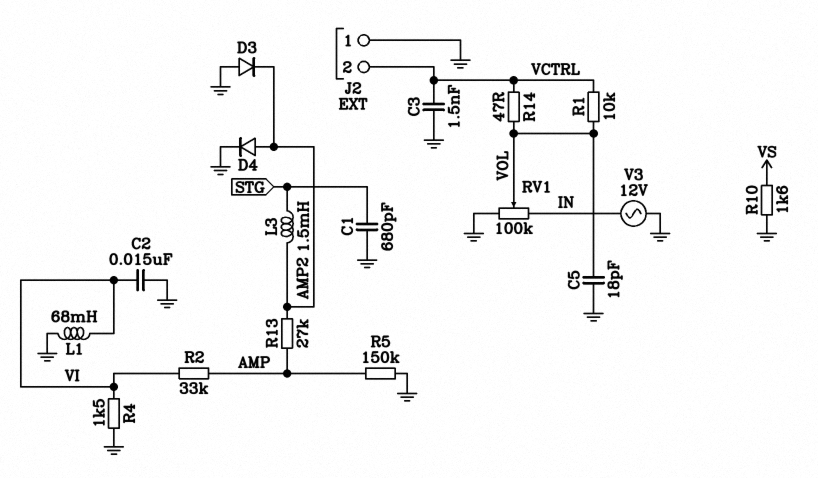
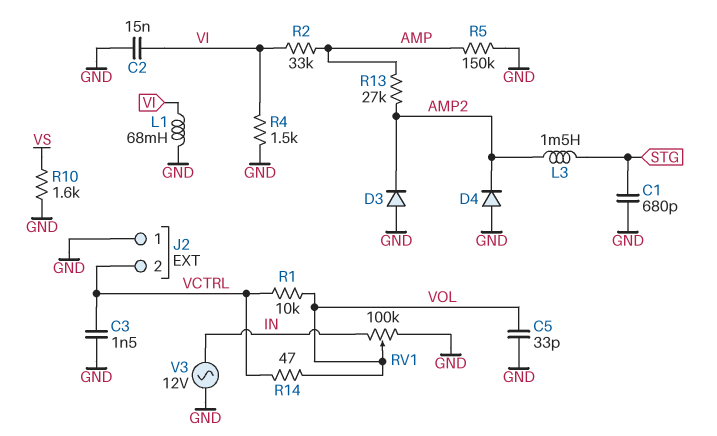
C5: 18pF (GND, VOL) -> 33pF (GND, VOL)
D4: diode (A AMP2, K GND) -> diode (A GND, K AMP2)

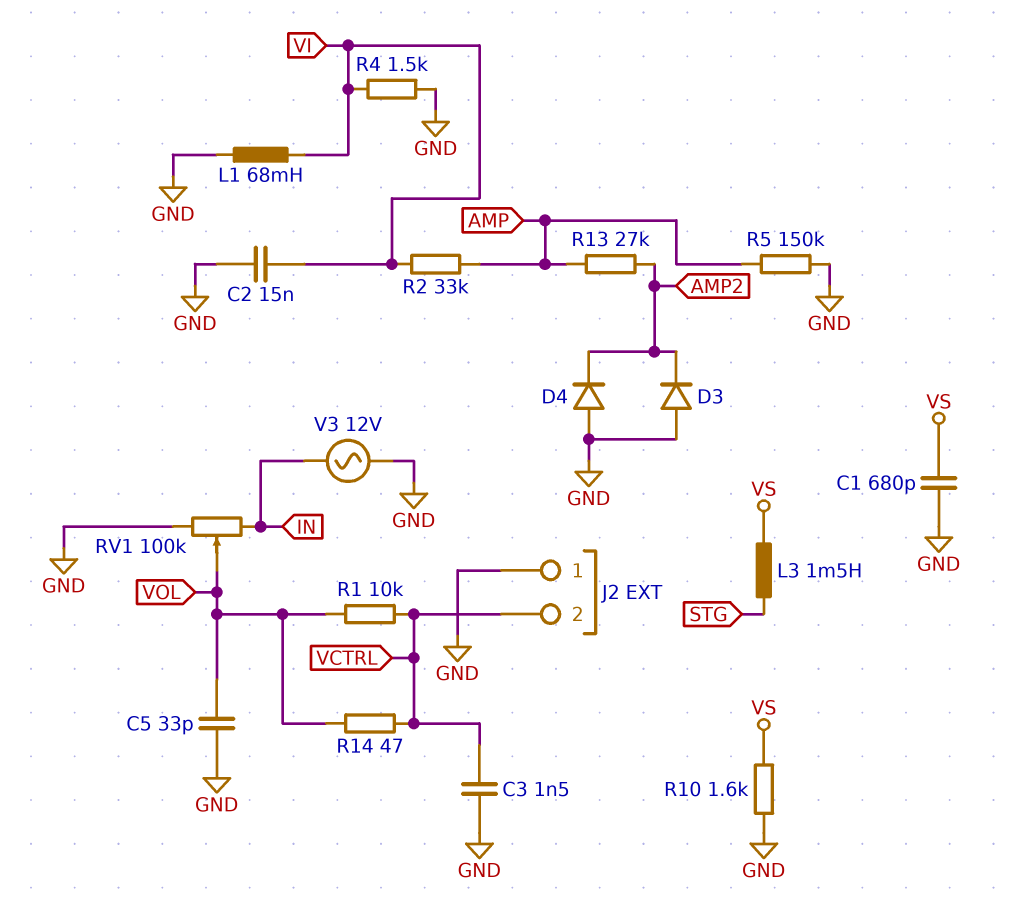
C1: 680pF (GND, STG) -> 680pF (GND, VS)
L3: 1.5mH (AMP2, STG) -> 1.5mH (STG, VS)

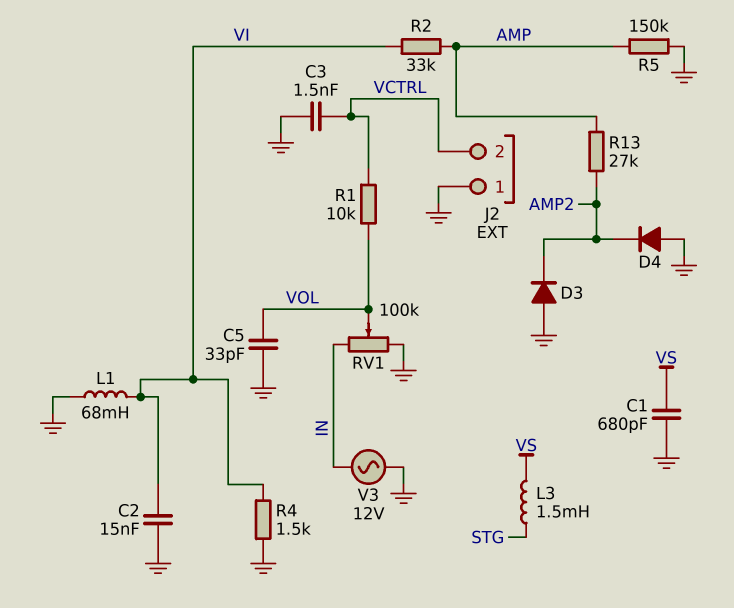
R10: 1.6k (GND, VS) -> none
R14: 47 (VCTRL, VOL) -> none

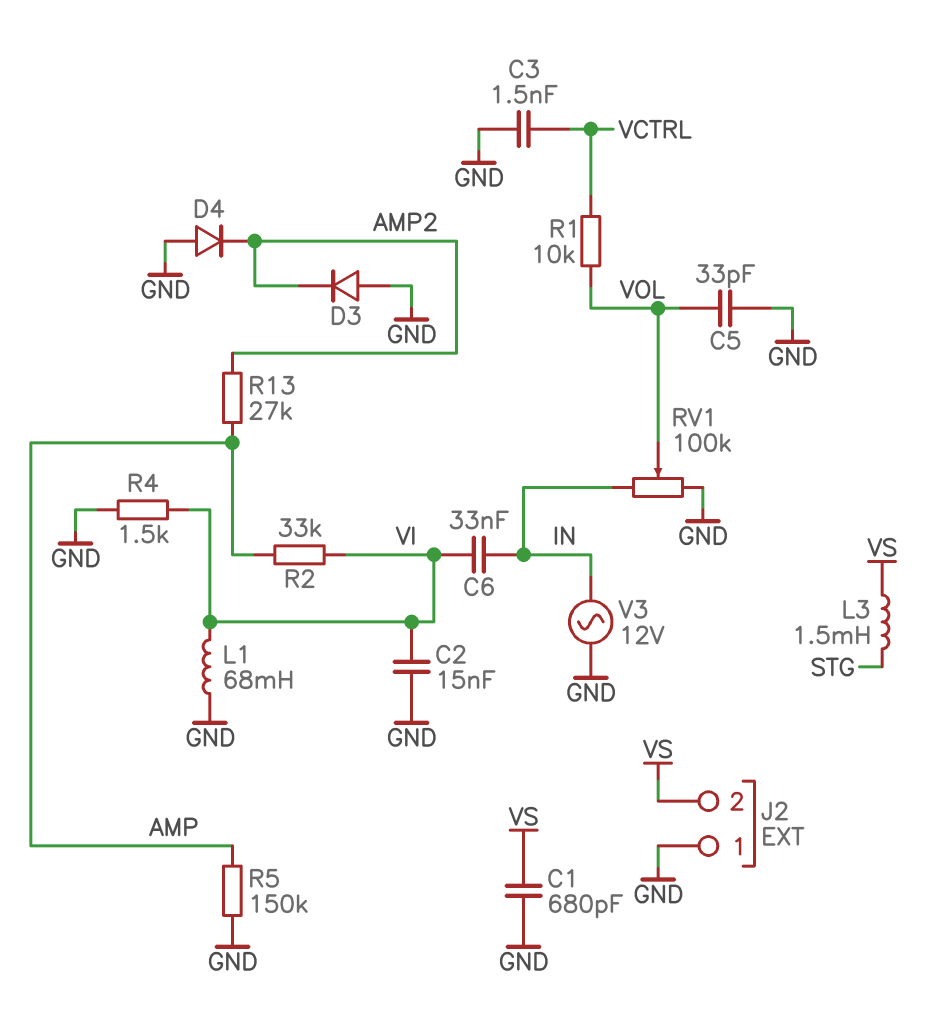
C6: none -> 33nF (IN, VI)
J2 pin 2: VCTRL -> VS

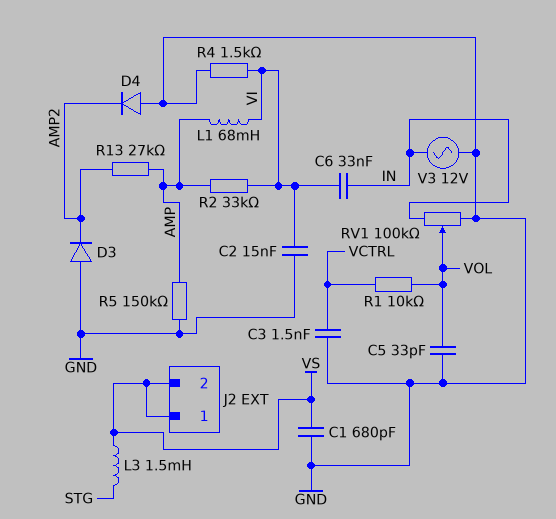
J2 pin 1: GND -> VS
L1: 68mH (GND, VI) -> 68mH (AMP, VI)

